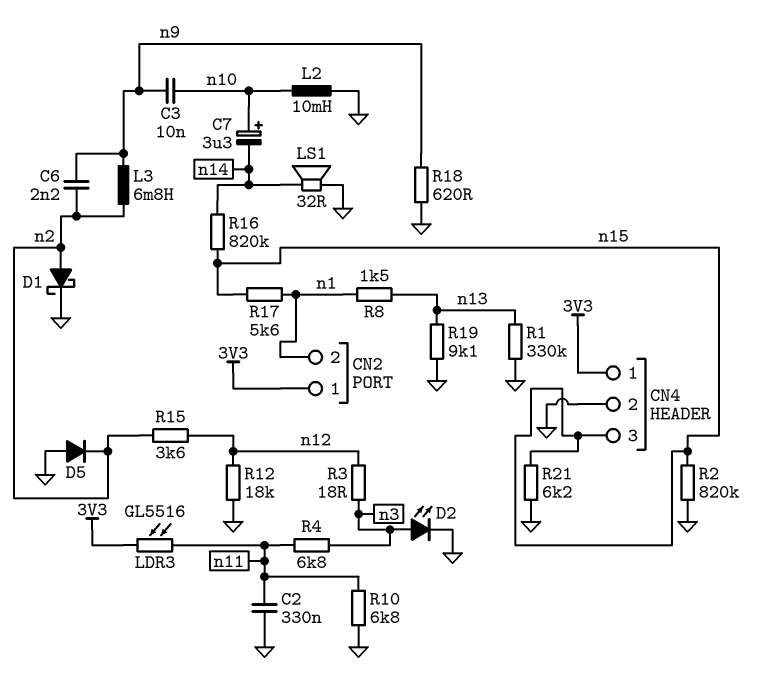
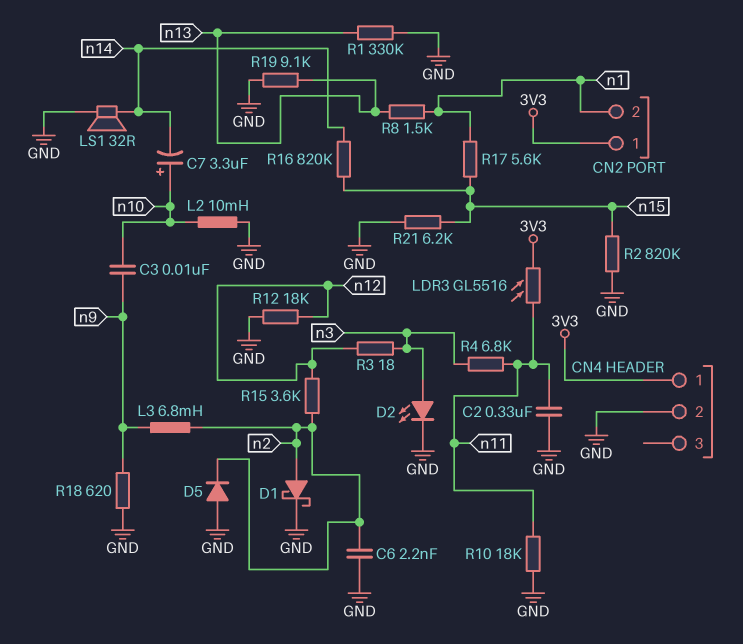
C6: 2.2nF (n2, n9) -> 2.2nF (GND, n2)
CN4 pin 3: n15 -> none
R10: 6.8k (GND, n11) -> 18k (GND, n11)

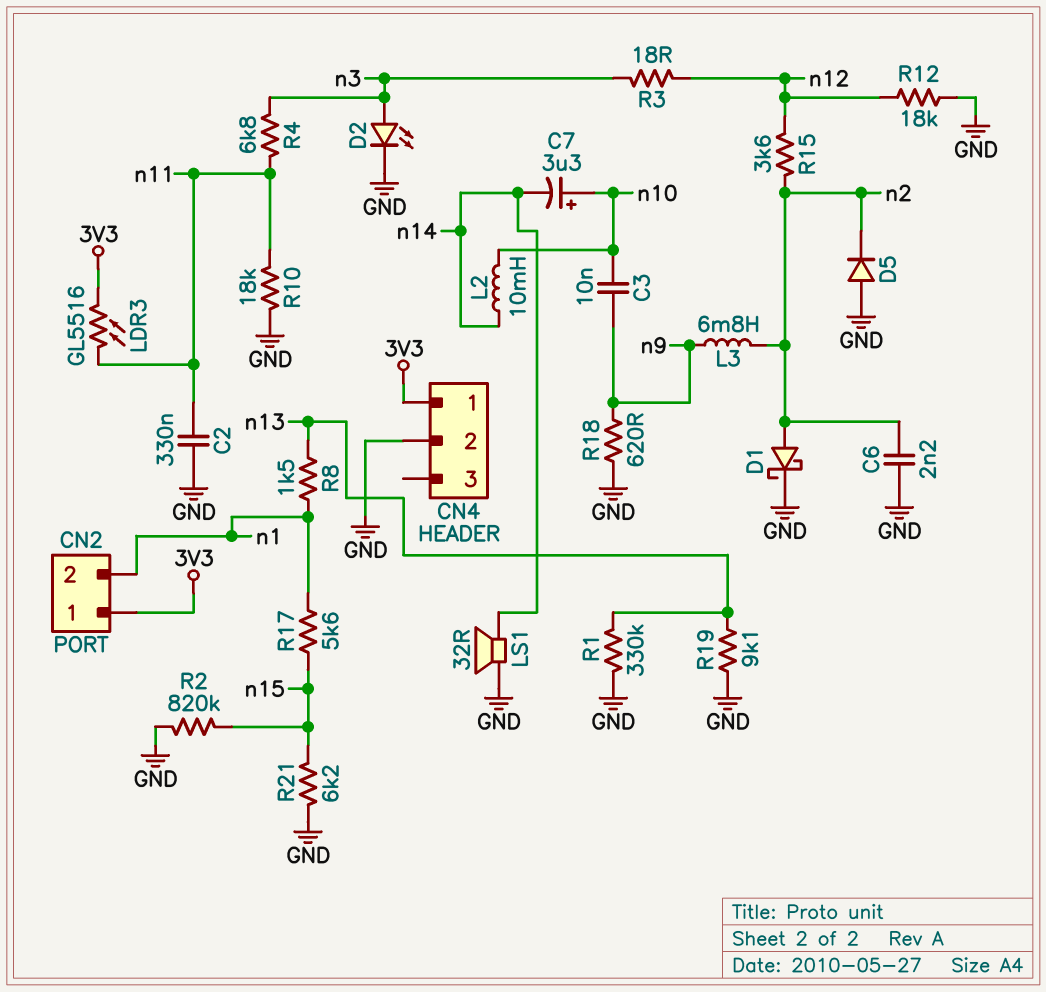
L2: 10mH (GND, n10) -> 10mH (n10, n14)
R16: 820k (n14, n15) -> none

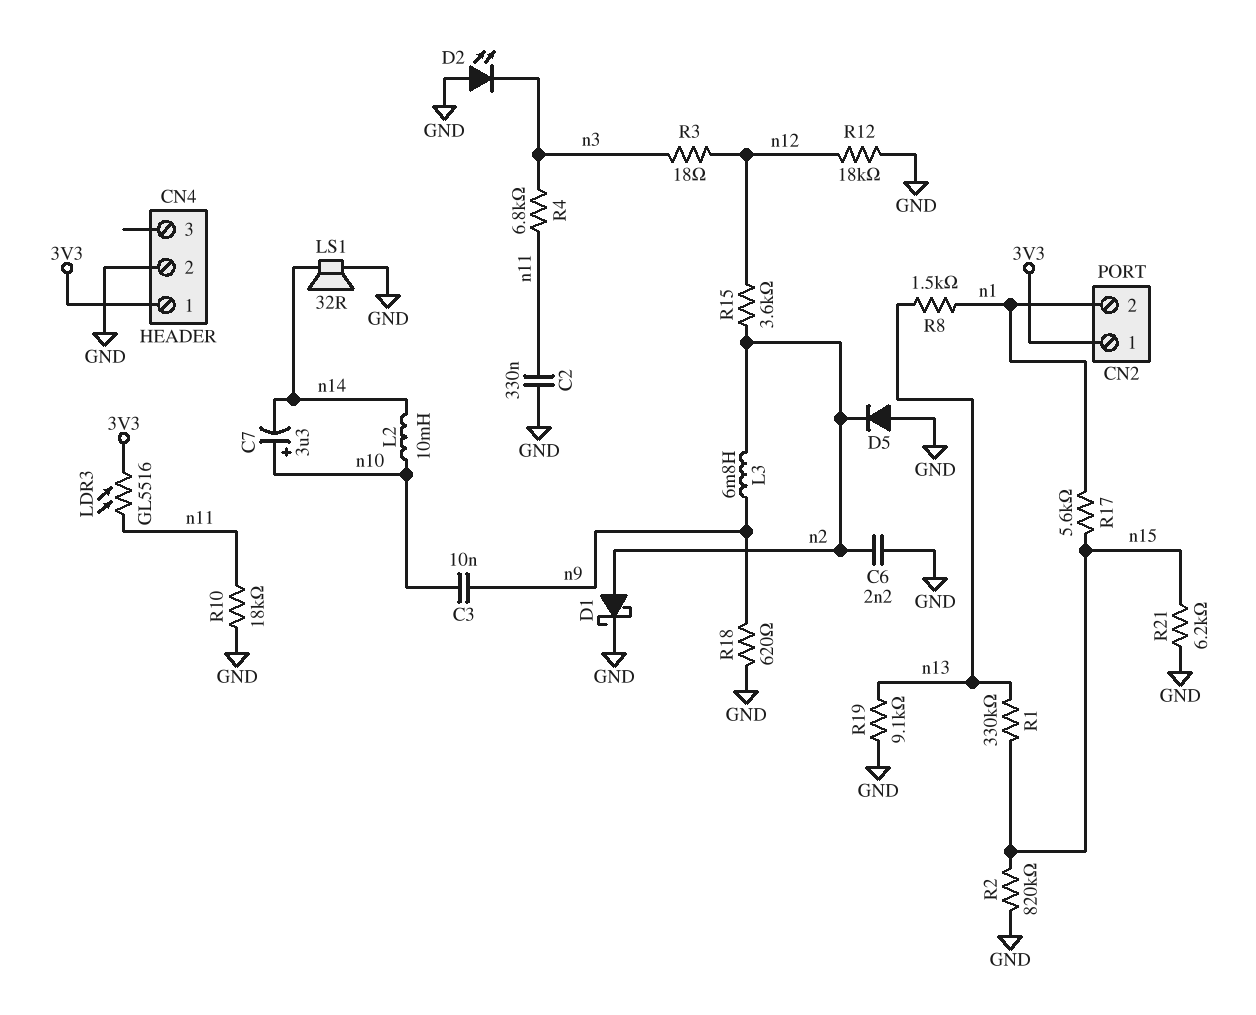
D2: LED (A n3, K GND) -> LED (A GND, K n3)
R1: 330k (GND, n13) -> 330k (n13, n15)

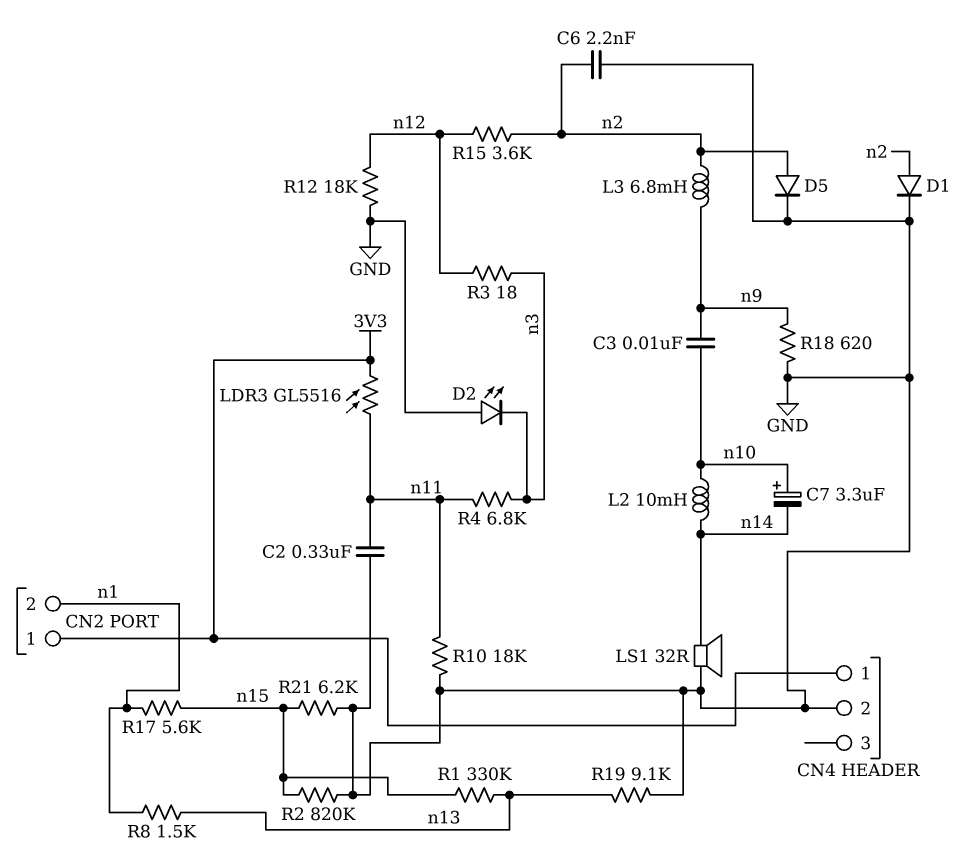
D1: schottky (A n2, K GND) -> diode (A n2, K GND)
D5: diode (A GND, K n2) -> diode (A n2, K GND)

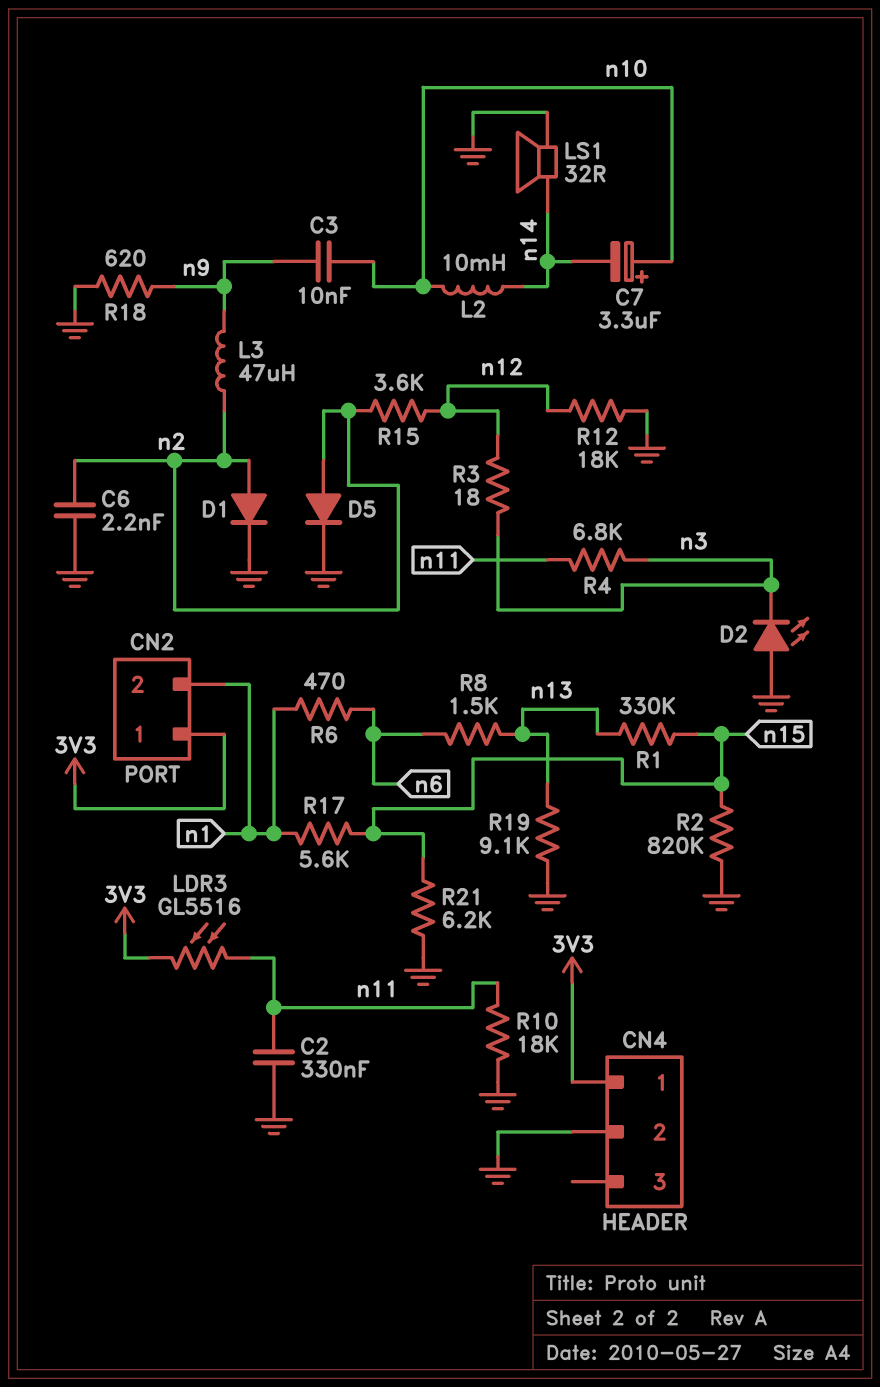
L3: 6.8mH (n2, n9) -> 47uH (n2, n9)
R6: none -> 470 (n1, n6)
R8: 1.5k (n1, n13) -> 1.5k (n6, n13)

